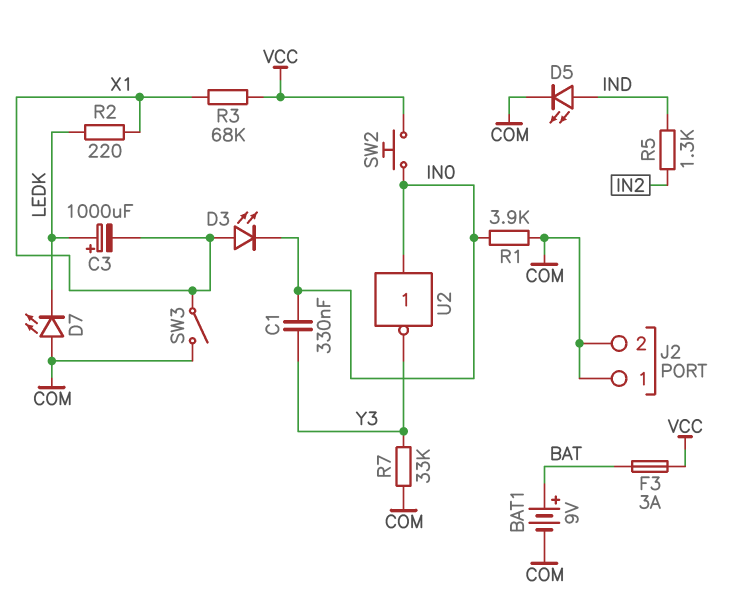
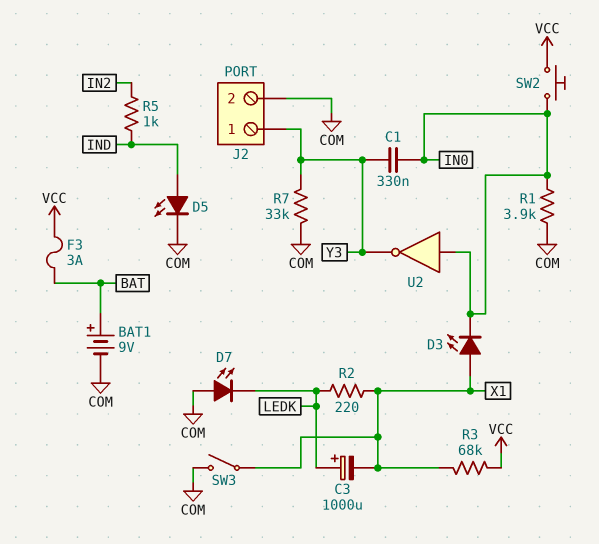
J2 pin 1: COM -> Y3
R5: 1.3k (IN2, IND) -> 1k (IN2, IND)

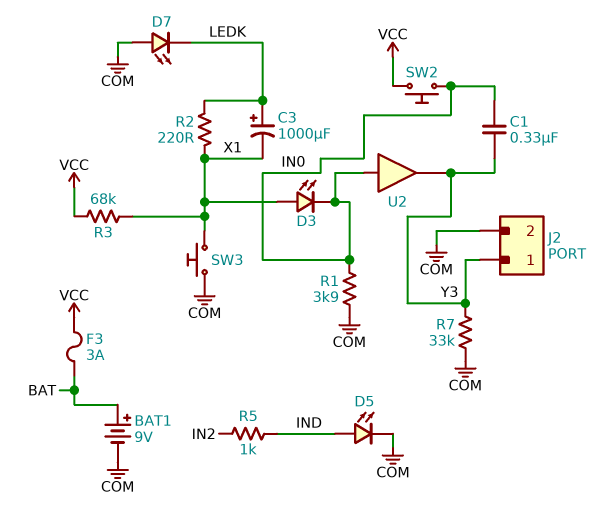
SW3: switch (COM, X1) -> button (COM, X1)
U2: NOT (in IN0, out Y3) -> buffer (in IN0, out Y3)

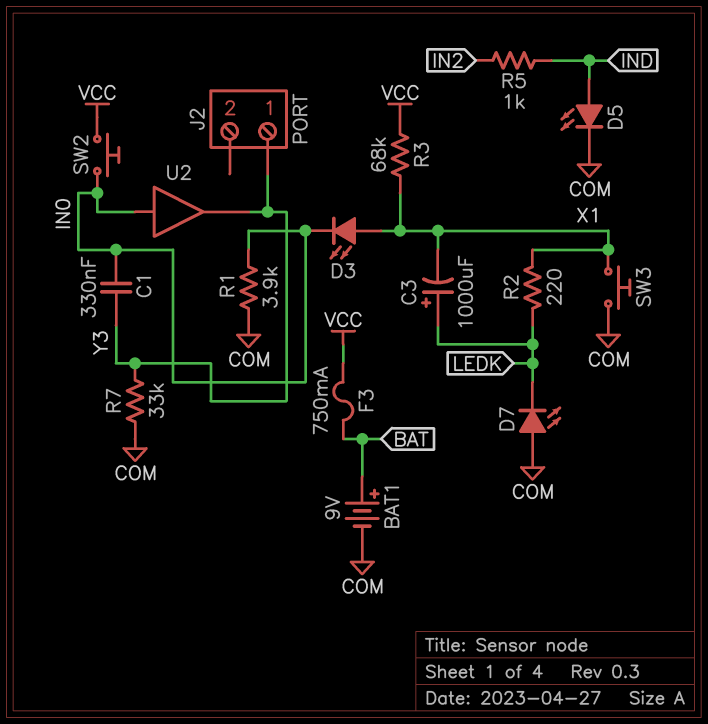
F3: 3A (BAT, VCC) -> 750mA (BAT, VCC)
J2 pin 2: COM -> none

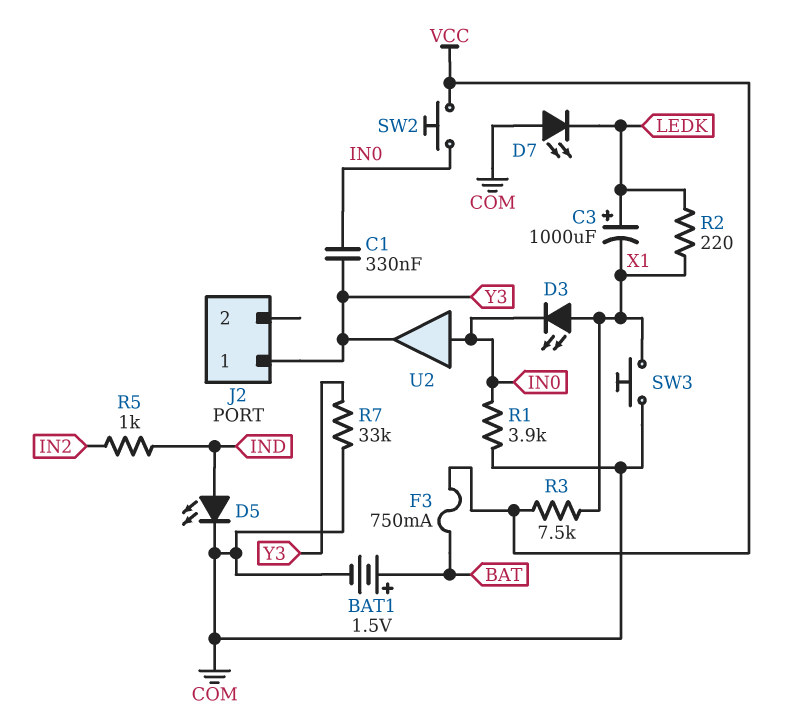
BAT1: 9V (plus BAT, minus COM) -> 1.5V (plus BAT, minus COM)
R3: 68k (VCC, X1) -> 7.5k (VCC, X1)

